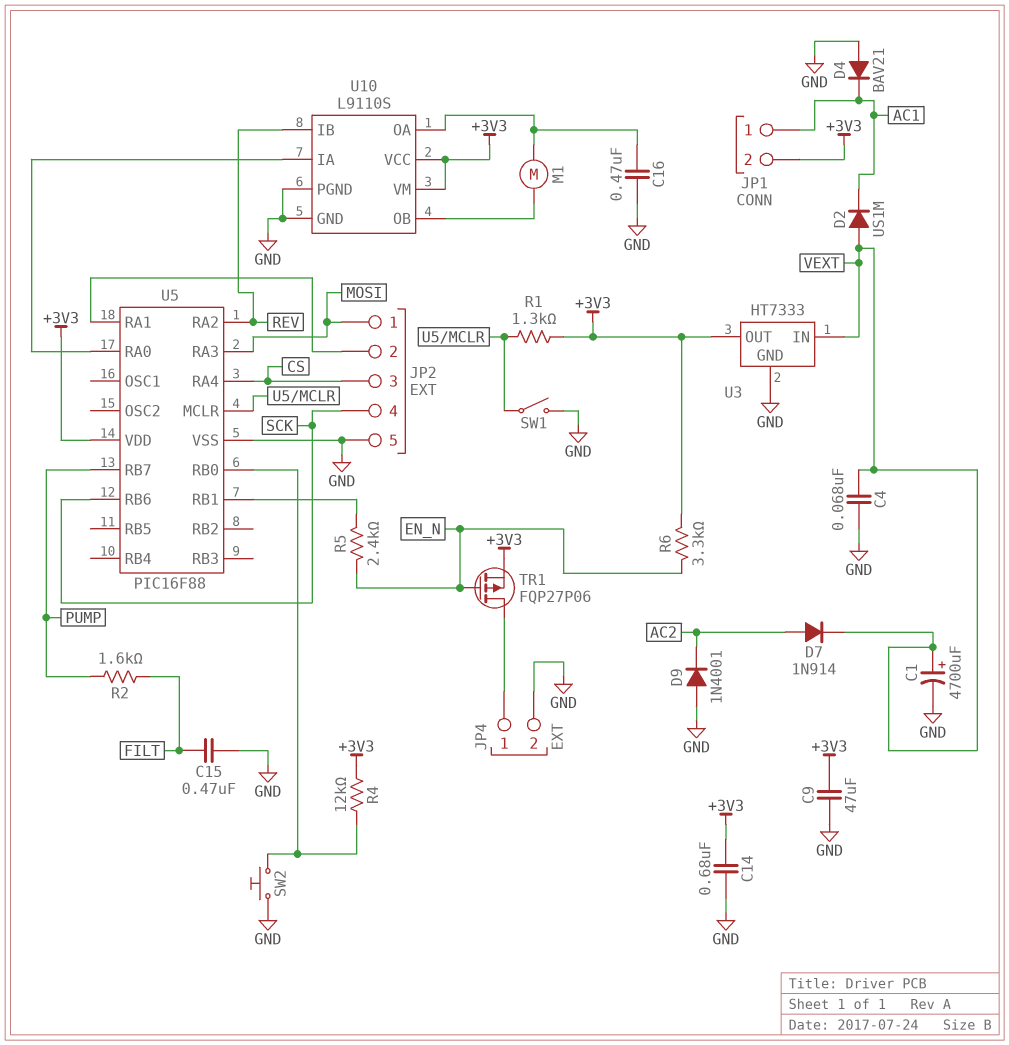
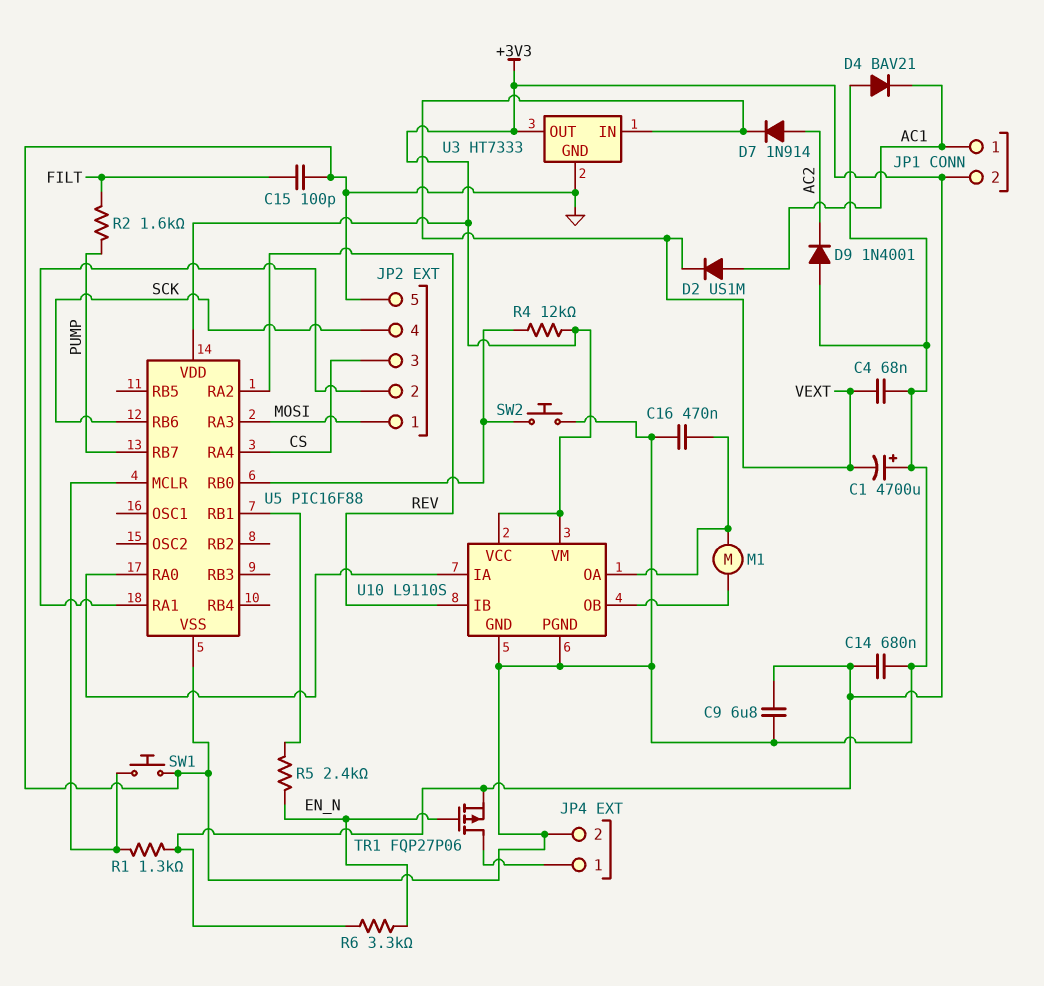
C1: 4700uF (plus VEXT, minus GND) -> 4700uF (plus GND, minus VEXT)
C9: 47uF (+3V3, GND) -> 6.8uF (+3V3, GND)
C15: 470nF (FILT, GND) -> 100pF (FILT, GND)
D2: diode US1M (A VEXT, K AC1) -> diode US1M (A AC1, K VEXT)
SW1: switch (GND, U5/MCLR) -> button (GND, U5/MCLR)

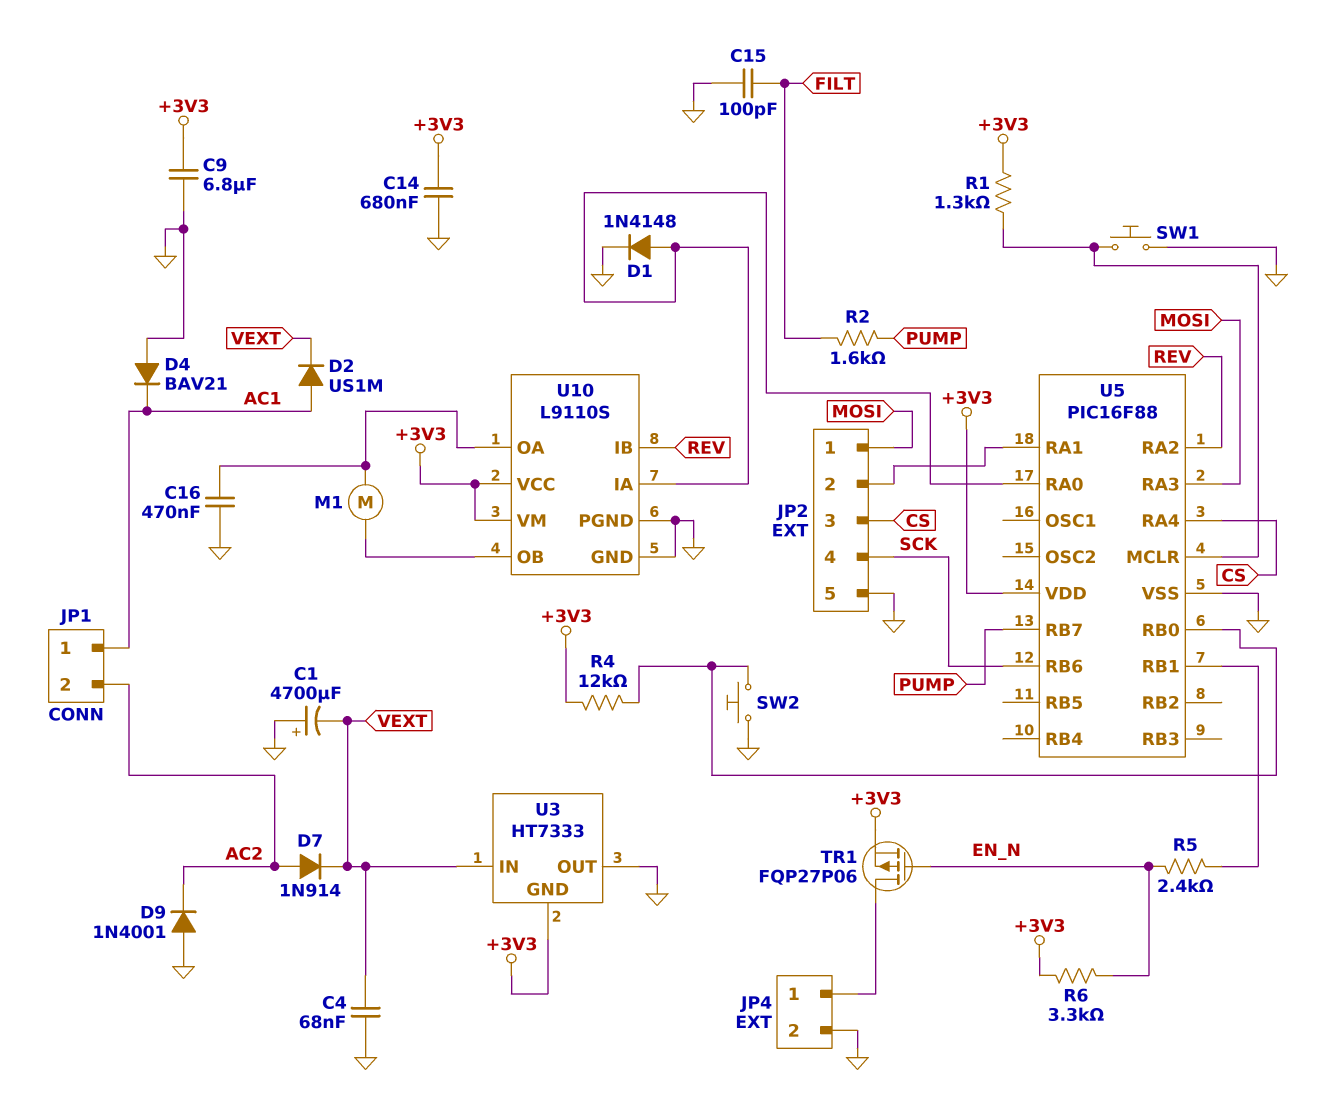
D1: none -> diode 1N4148 (A U5/RA0, K GND)
JP1 pin 2: +3V3 -> AC2
U3 pin GND: GND -> +3V3
U3 pin OUT: +3V3 -> GND

